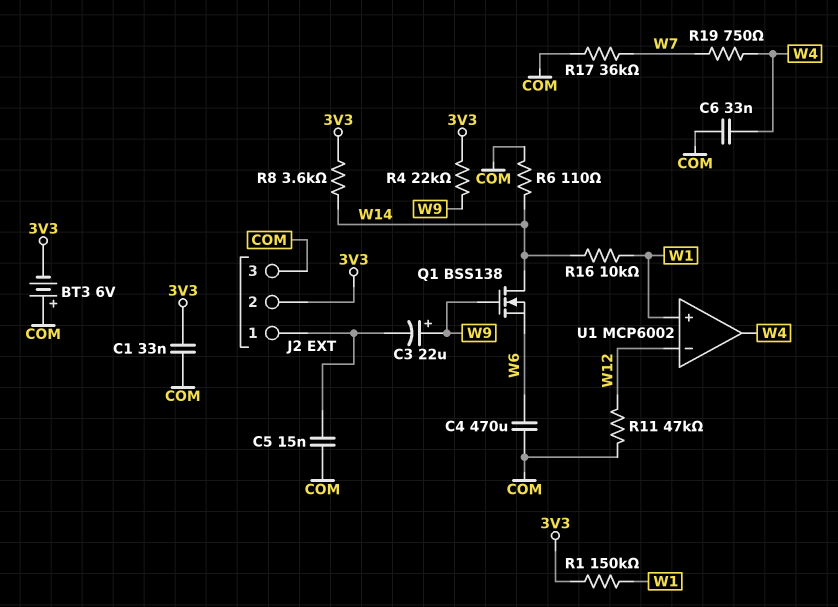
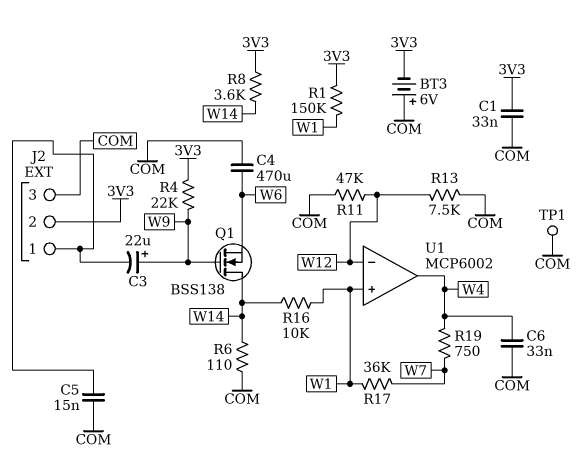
R13: none -> 7.5k (COM, W12)
R17: 36k (COM, W7) -> 36k (W1, W7)
TP1: none -> test point (COM)

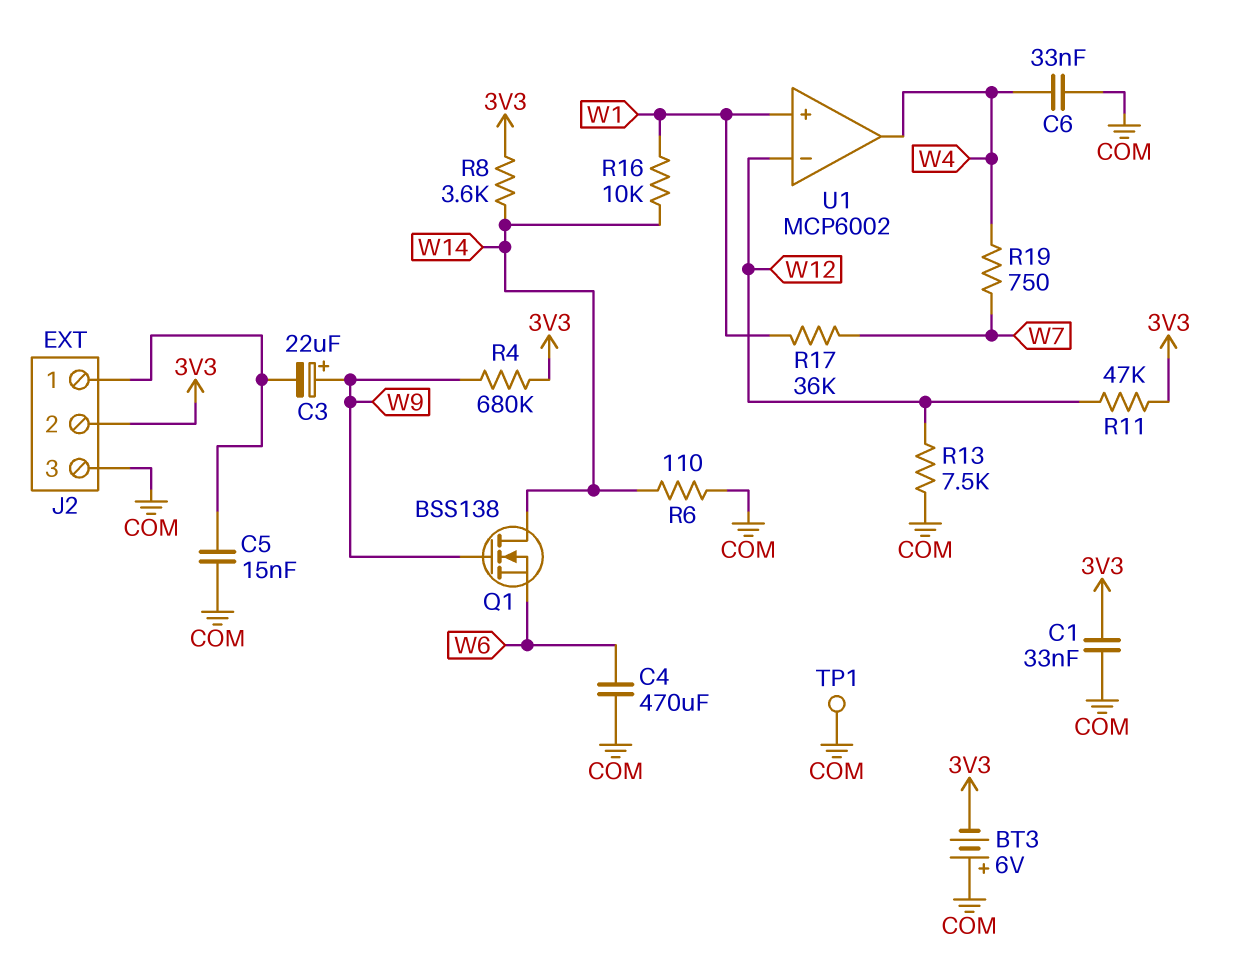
R1: 150k (3V3, W1) -> none
R4: 22k (3V3, W9) -> 680k (3V3, W9)
R11: 47k (COM, W12) -> 47k (3V3, W12)

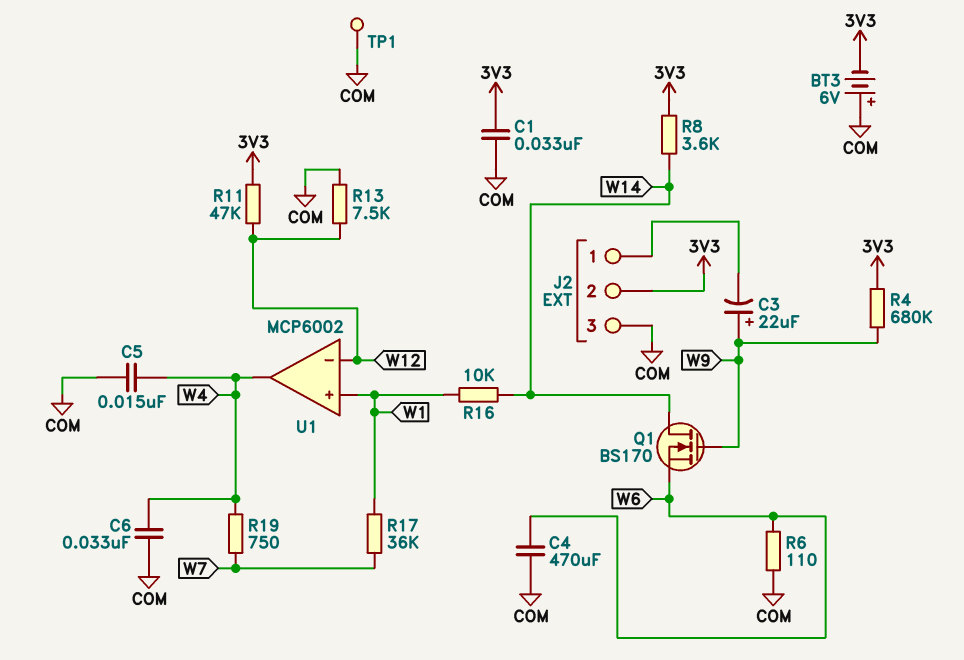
C5: 15nF (COM, J2/1) -> 15nF (COM, W4)
Q1: NMOS BSS138 (G W9, D W14, S W6) -> NMOS BS170 (G W9, D W14, S W6)
R6: 110 (COM, W14) -> 110 (COM, W6)

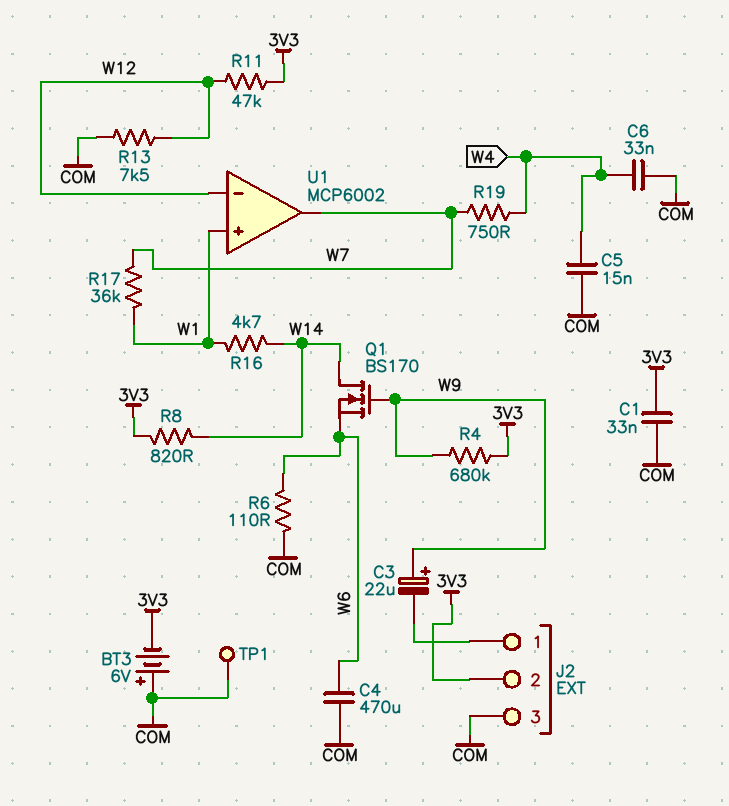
R8: 3.6k (3V3, W14) -> 820 (3V3, W14)
R16: 10k (W1, W14) -> 4.7k (W1, W14)
U1 pin out: W4 -> W7

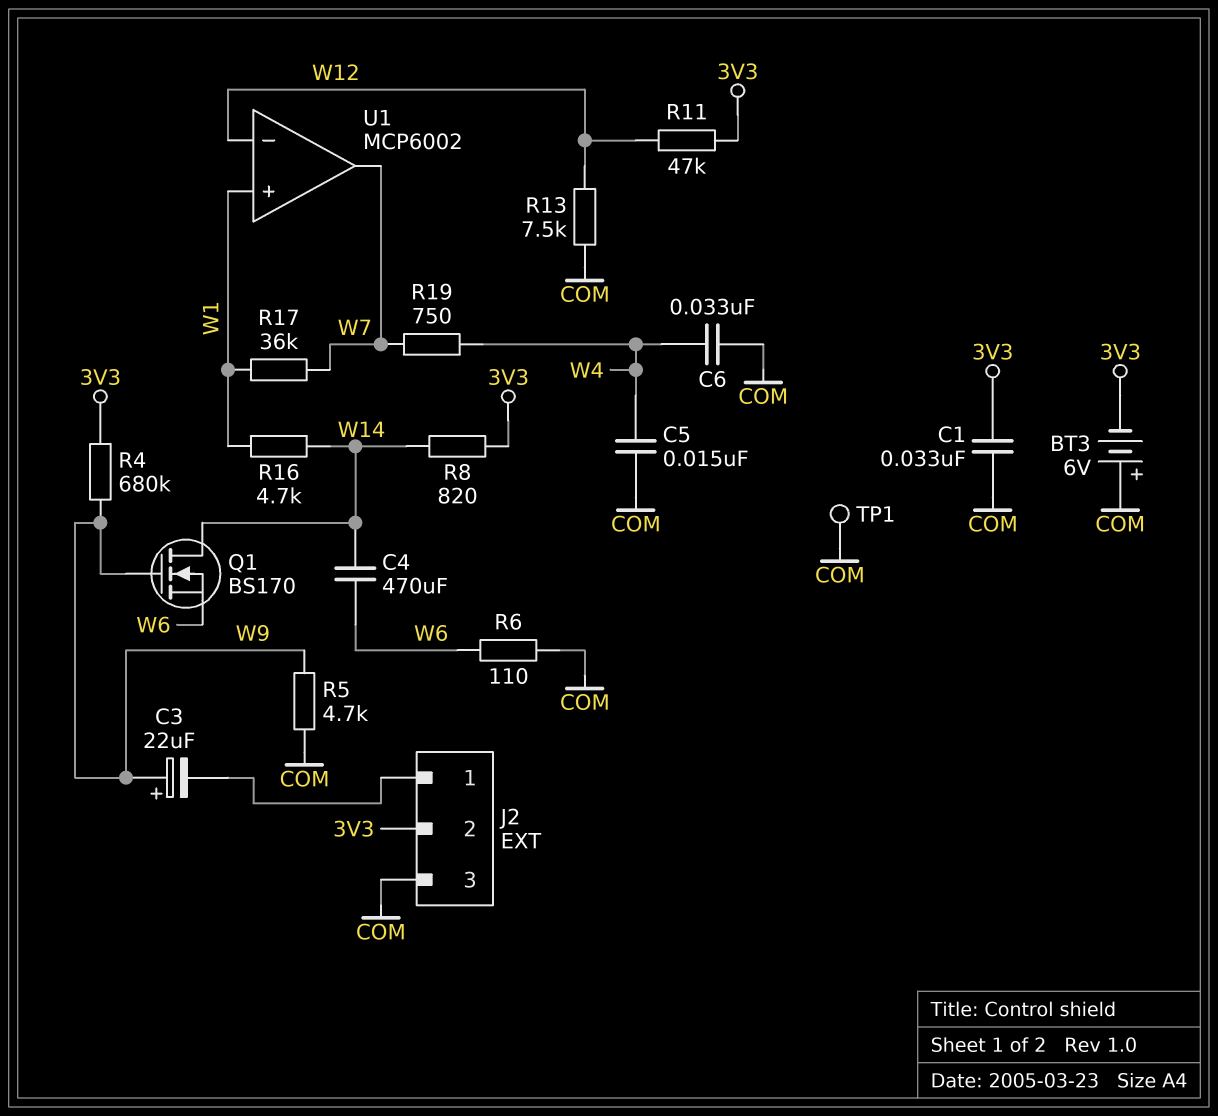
C4: 470uF (COM, W6) -> 470uF (W6, W14)
R5: none -> 4.7k (COM, W9)

